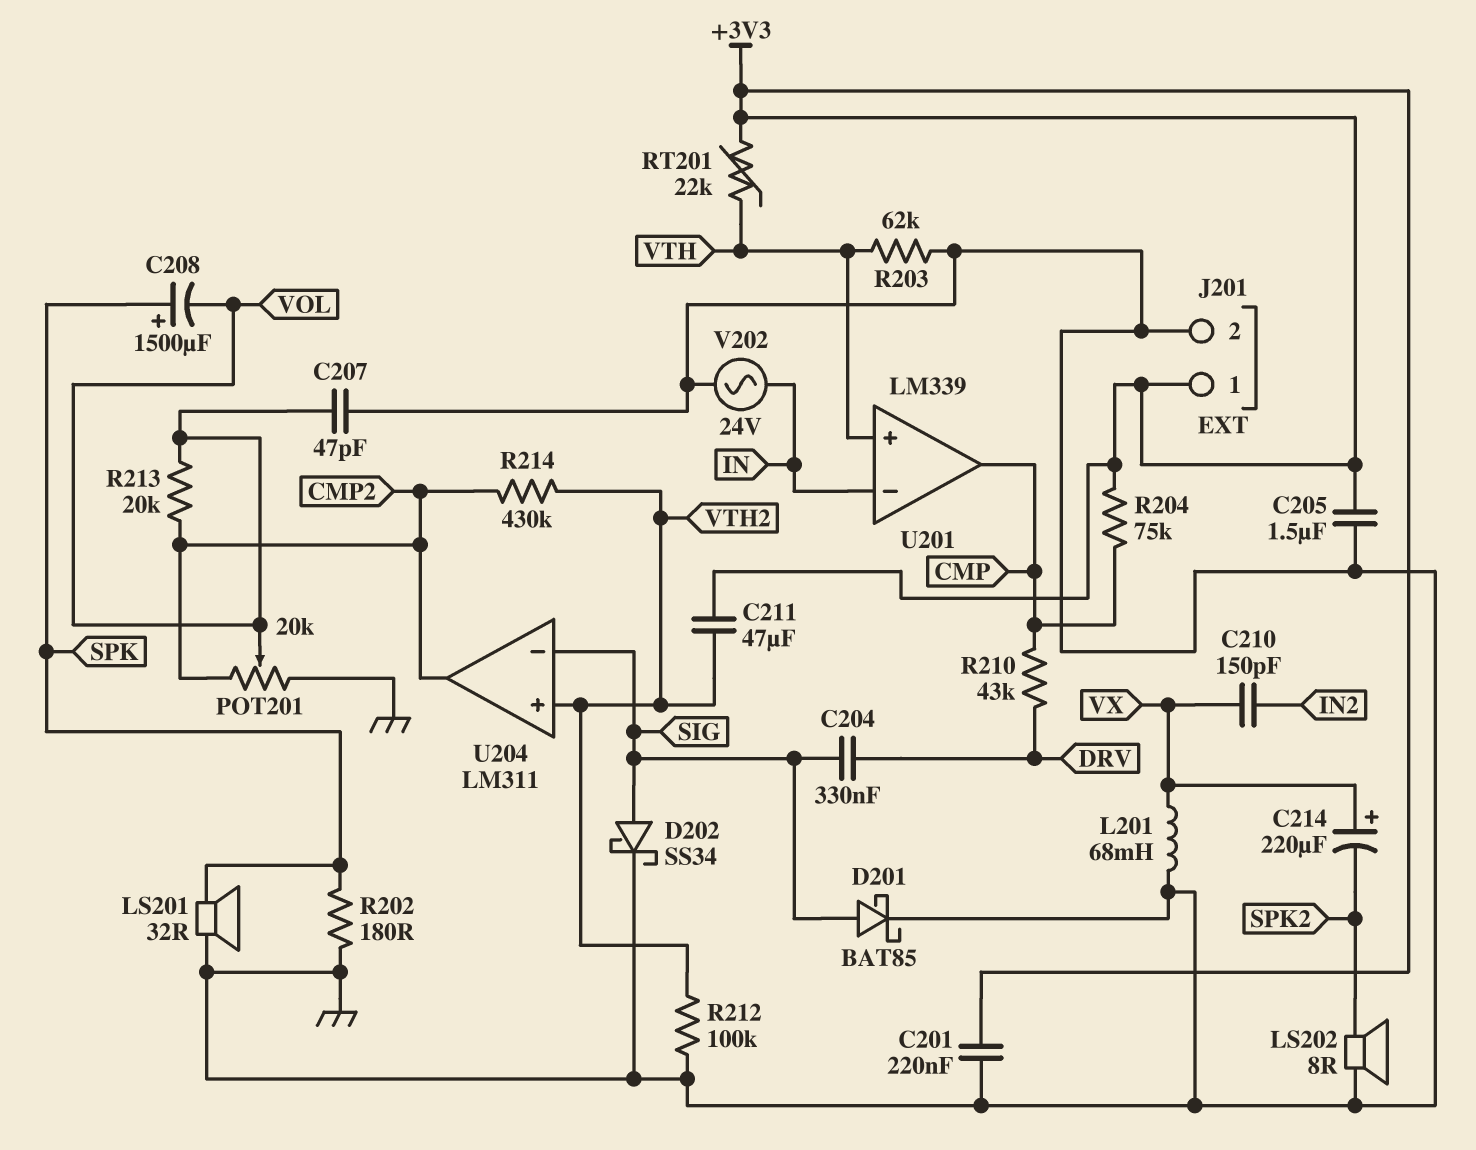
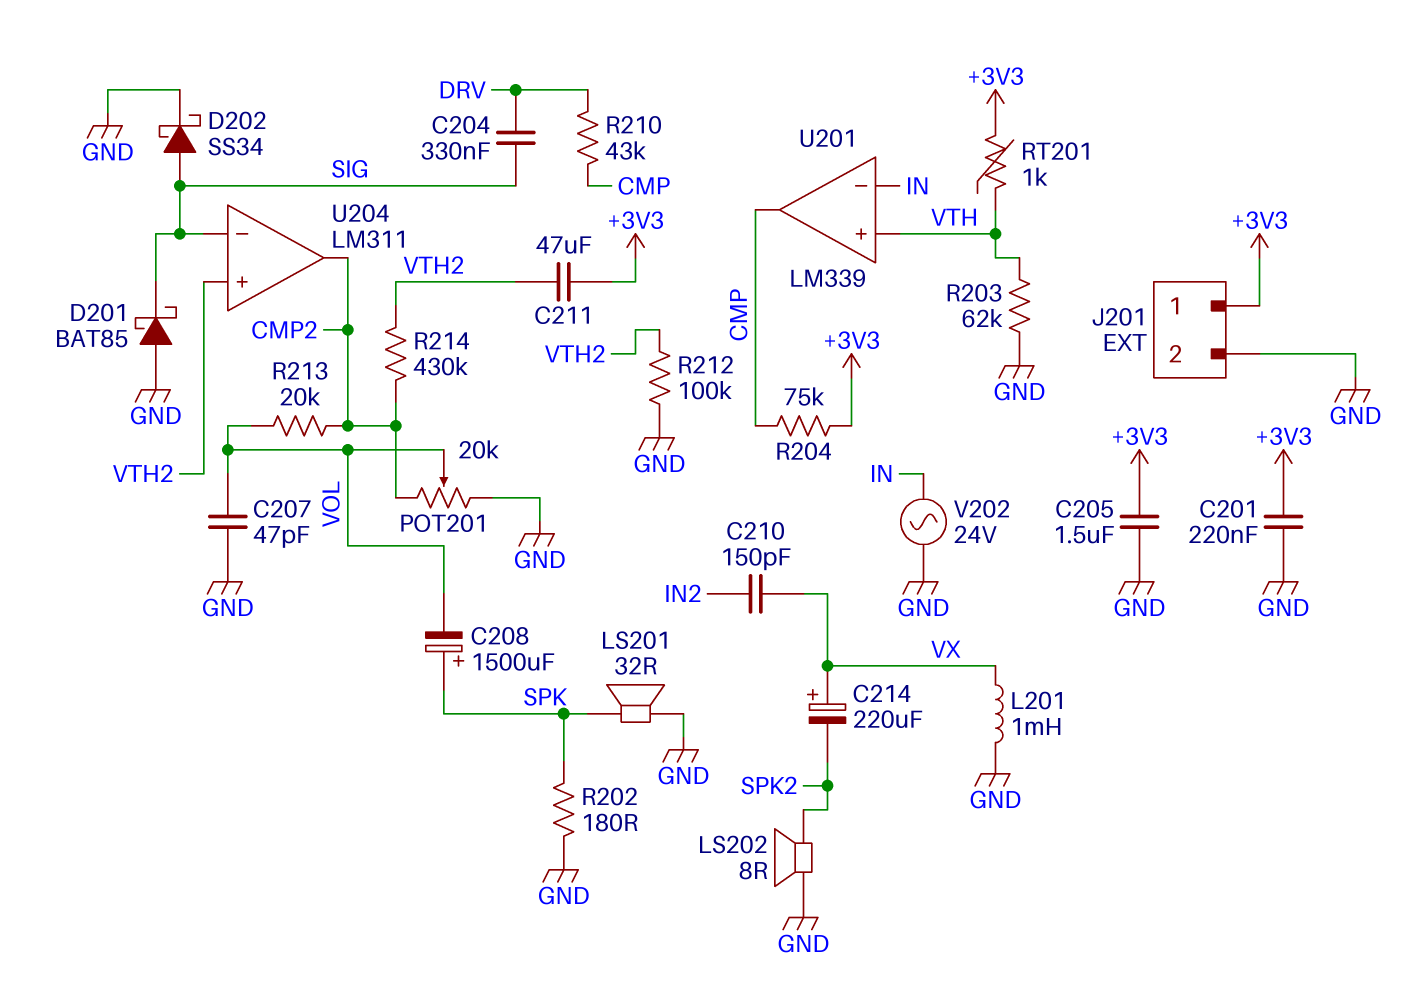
D201: schottky BAT85 (A SIG, K GND) -> schottky BAT85 (A GND, K SIG)
L201: 68mH (GND, VX) -> 1mH (GND, VX)
RT201: 22k (+3V3, VTH) -> 1k (+3V3, VTH)

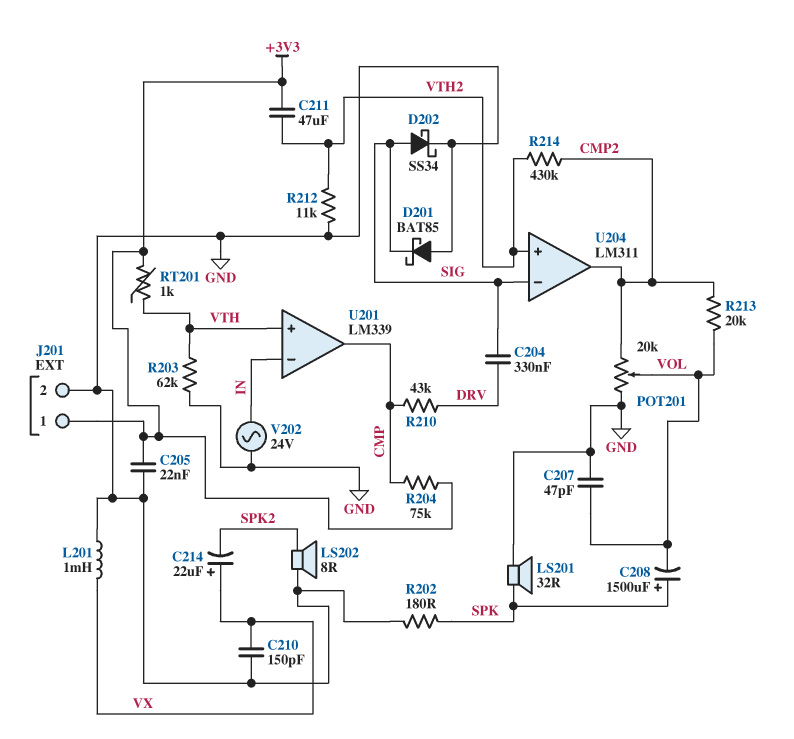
C201: 220nF (+3V3, GND) -> none
C205: 1.5uF (+3V3, GND) -> 22nF (+3V3, GND)
C210: 150pF (IN2, VX) -> 150pF (GND, VX)
C214: 220uF (plus VX, minus SPK2) -> 22uF (plus VX, minus SPK2)
R212: 100k (GND, VTH2) -> 11k (GND, VTH2)

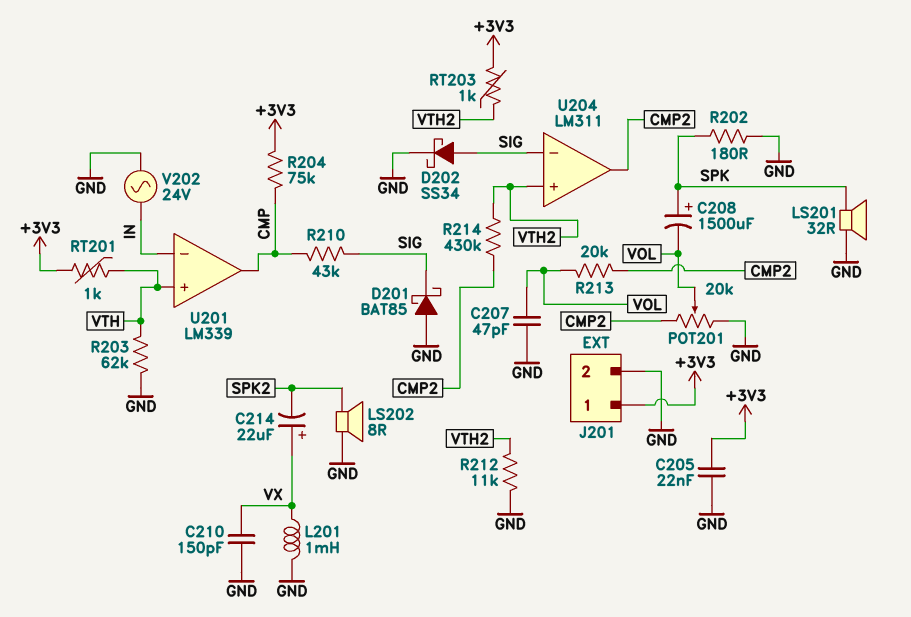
C204: 330nF (DRV, SIG) -> none
C211: 47uF (+3V3, VTH2) -> none
R210: 43k (CMP, DRV) -> 43k (CMP, SIG)
RT203: none -> 1k (+3V3, VTH2)

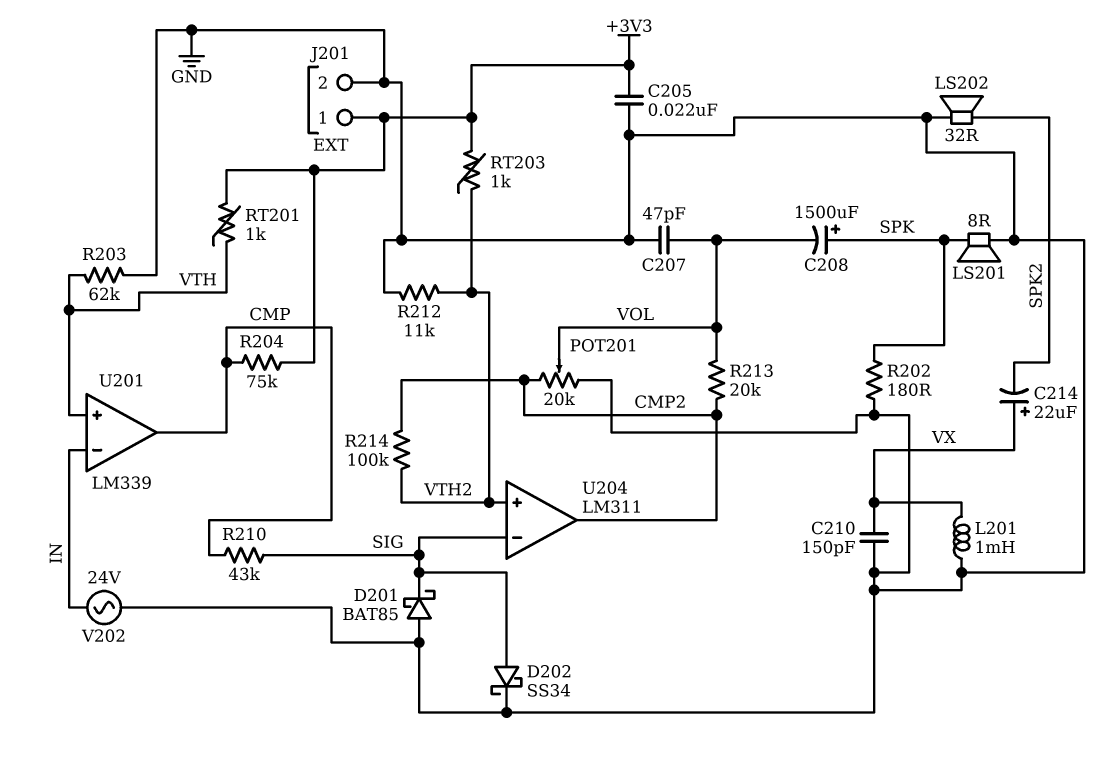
LS201: speaker 32R (GND, SPK) -> speaker 8R (GND, SPK)
LS202: speaker 8R (GND, SPK2) -> speaker 32R (GND, SPK2)
R214: 430k (CMP2, VTH2) -> 100k (CMP2, VTH2)

